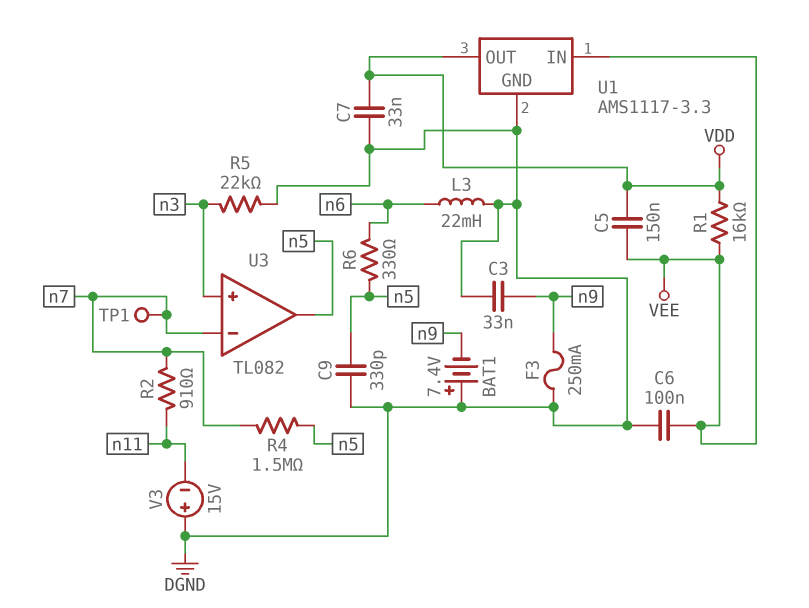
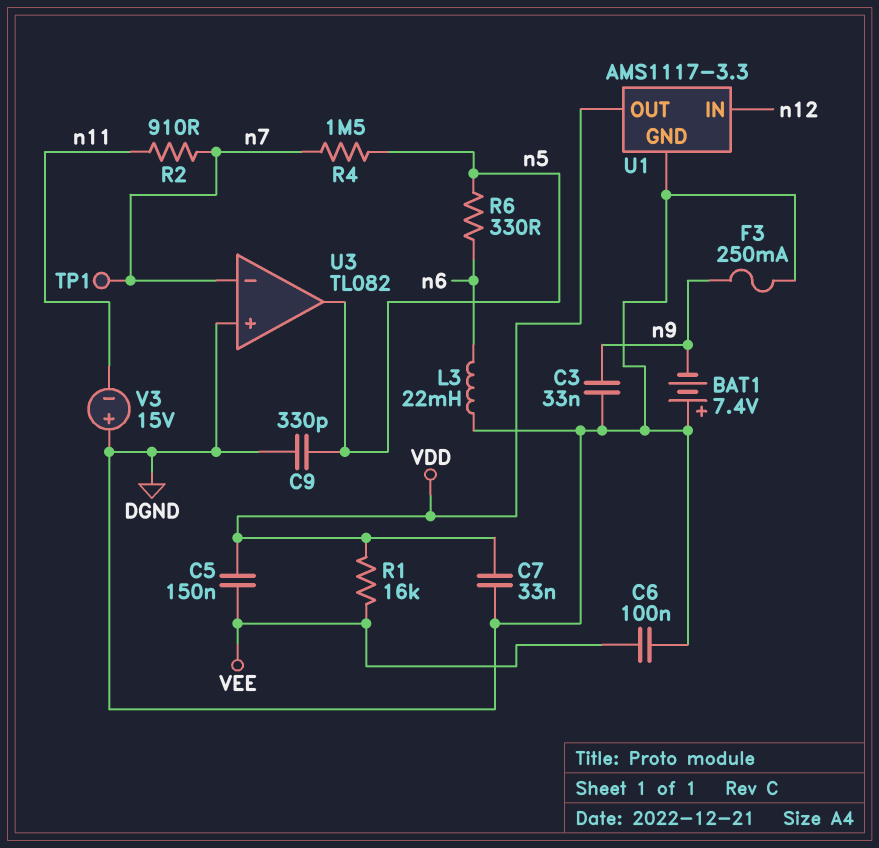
R5: 22k (DGND, n3) -> none
U1 pin IN: VEE -> n12
U3 pin in+: n3 -> DGND

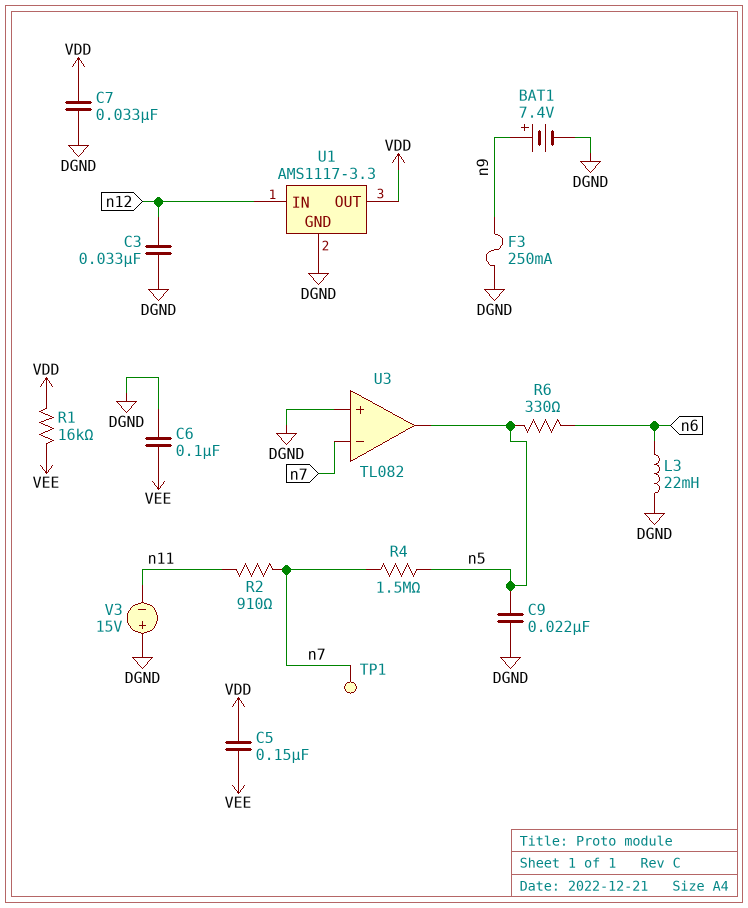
BAT1: 7.4V (plus DGND, minus n9) -> 7.4V (plus n9, minus DGND)
C3: 33nF (DGND, n9) -> 33nF (DGND, n12)
C9: 330pF (DGND, n5) -> 22nF (DGND, n5)

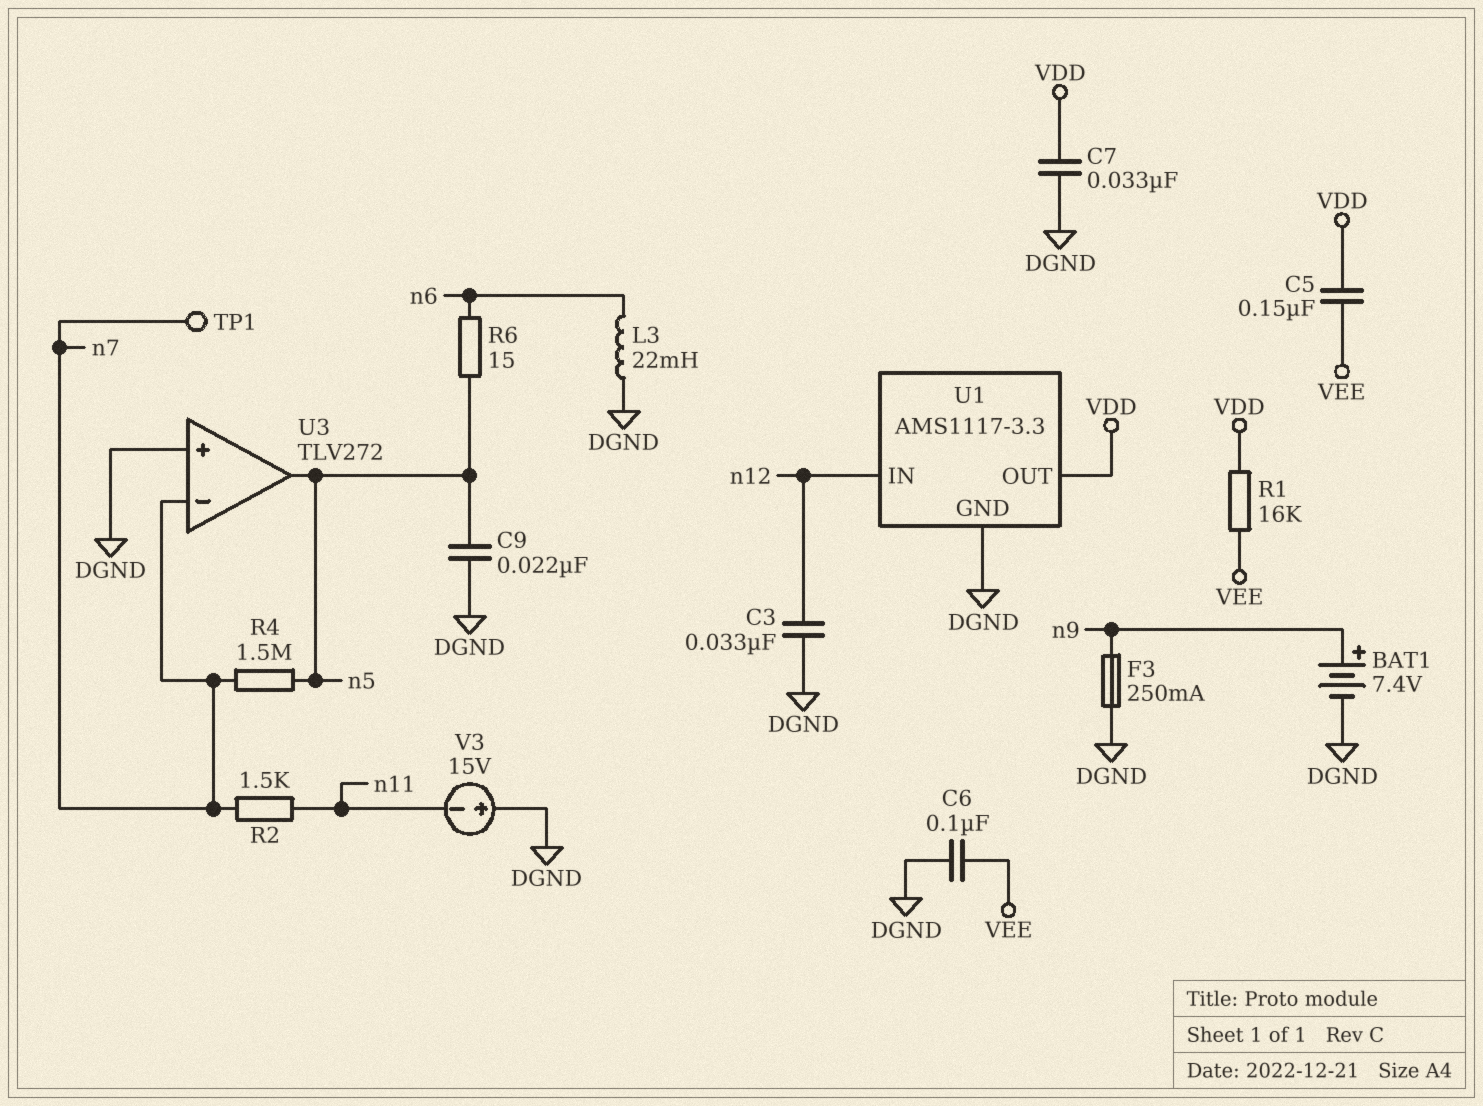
R2: 910 (n7, n11) -> 1.5k (n7, n11)
R6: 330 (n5, n6) -> 15 (n5, n6)
U3: TL082 -> TLV272

